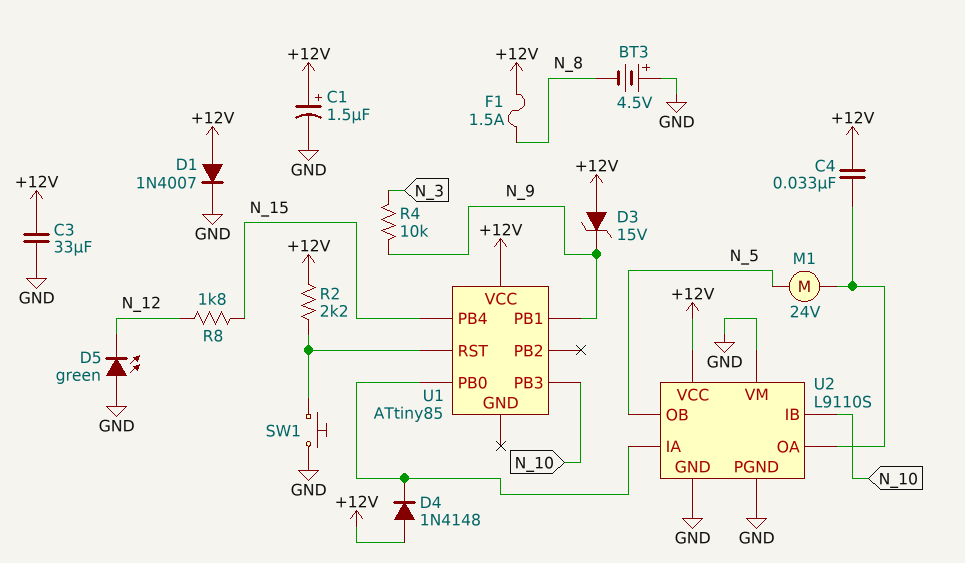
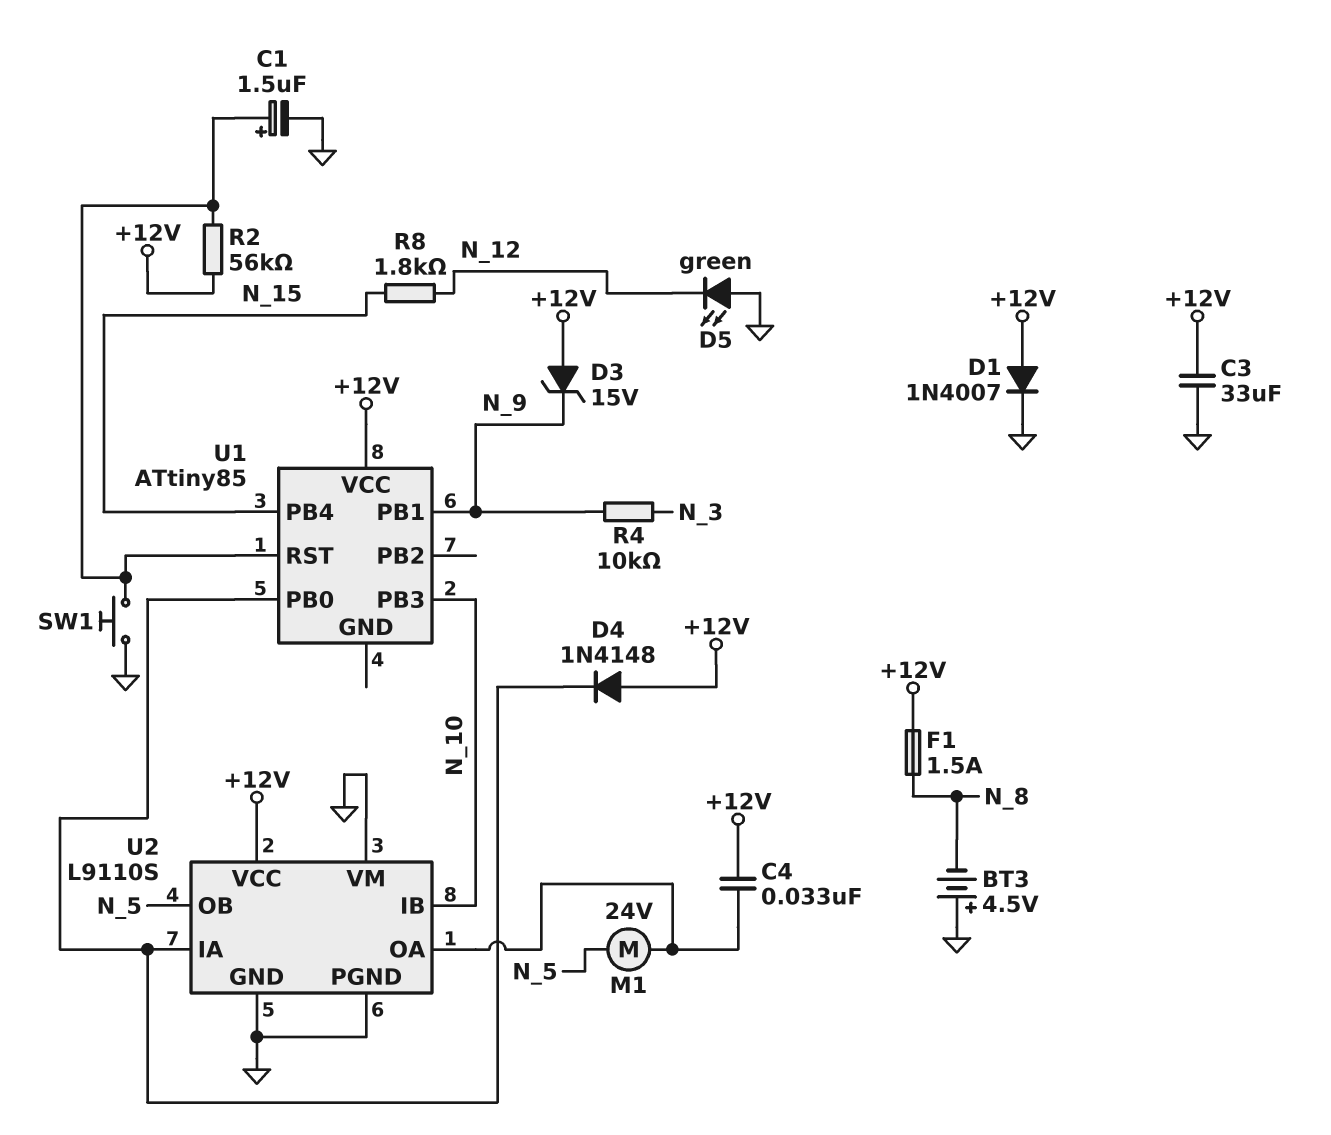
C1: 1.5uF (plus +12V, minus GND) -> 1.5uF (plus U1/RST, minus GND)
R2: 2.2k (+12V, U1/RST) -> 56k (+12V, U1/RST)

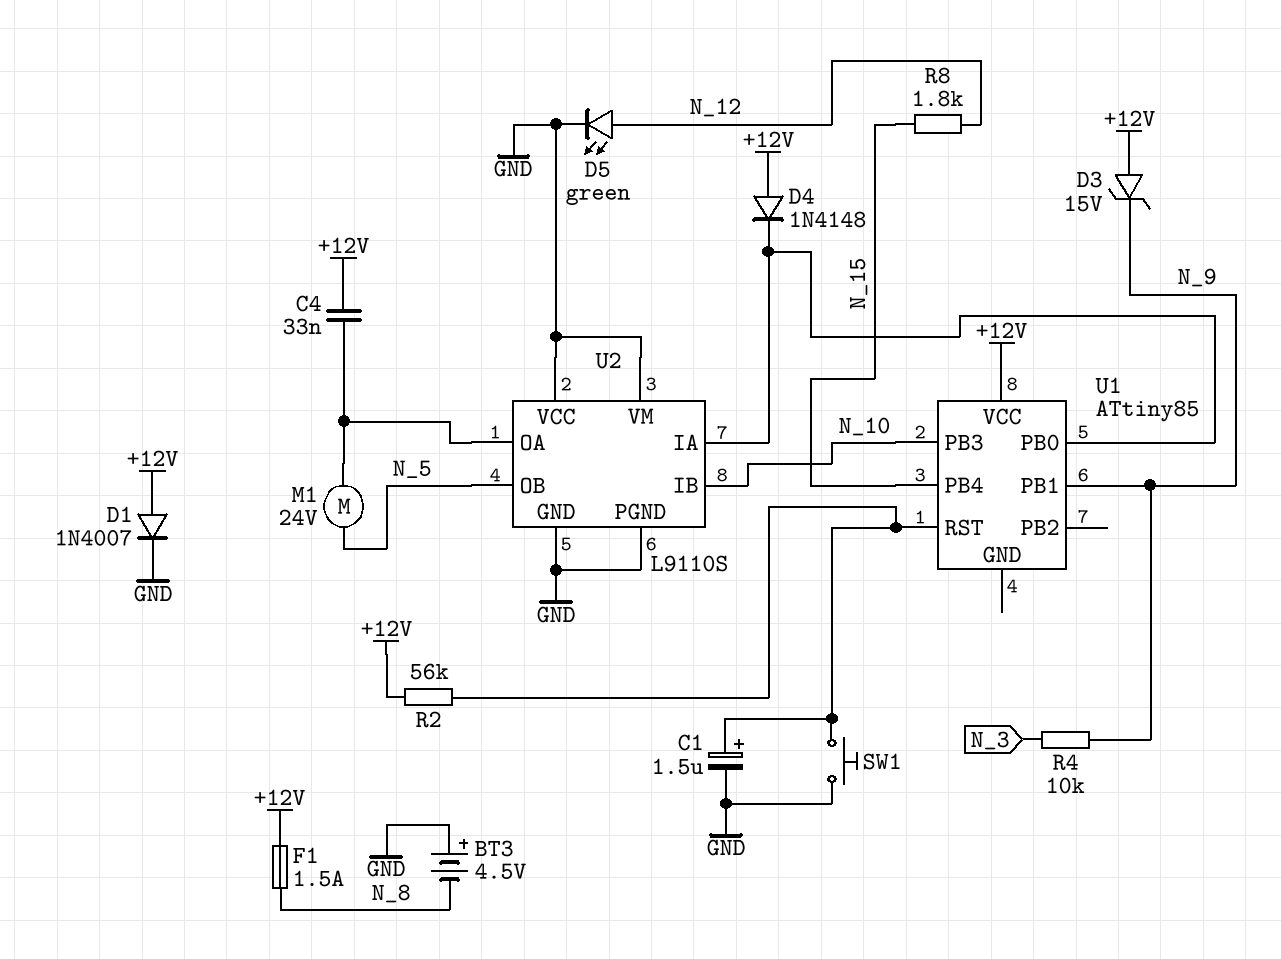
C3: 33uF (+12V, GND) -> none
D5: LED green (A GND, K N_12) -> LED green (A N_12, K GND)
U2 pin VCC: +12V -> GND

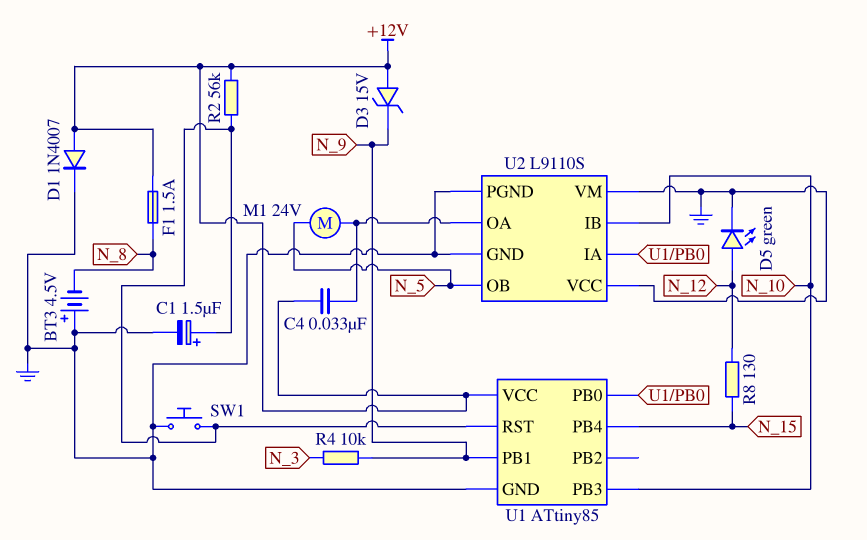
D4: diode 1N4148 (A +12V, K U1/PB0) -> none
R8: 1.8k (N_12, N_15) -> 130 (N_12, N_15)
U1 pin GND: none -> GND

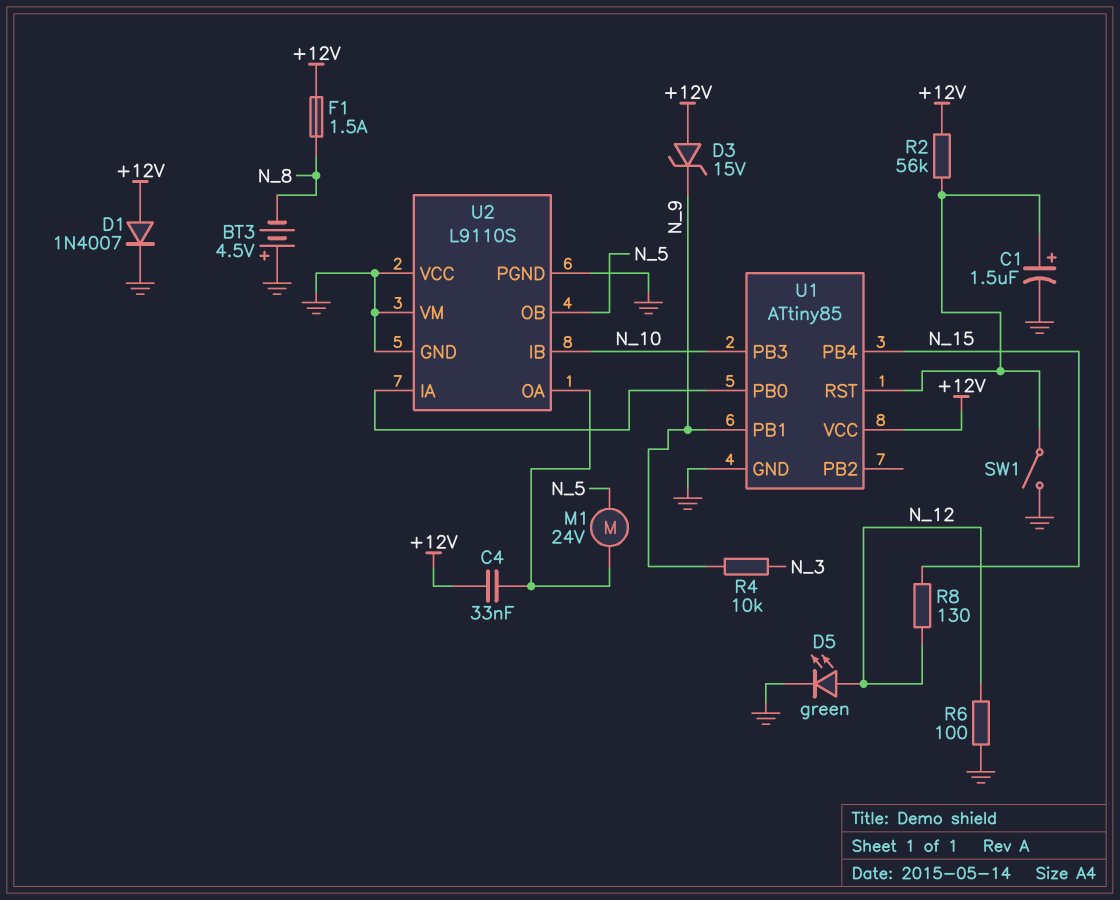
R6: none -> 100 (GND, N_12)
SW1: button (GND, U1/RST) -> switch (GND, U1/RST)

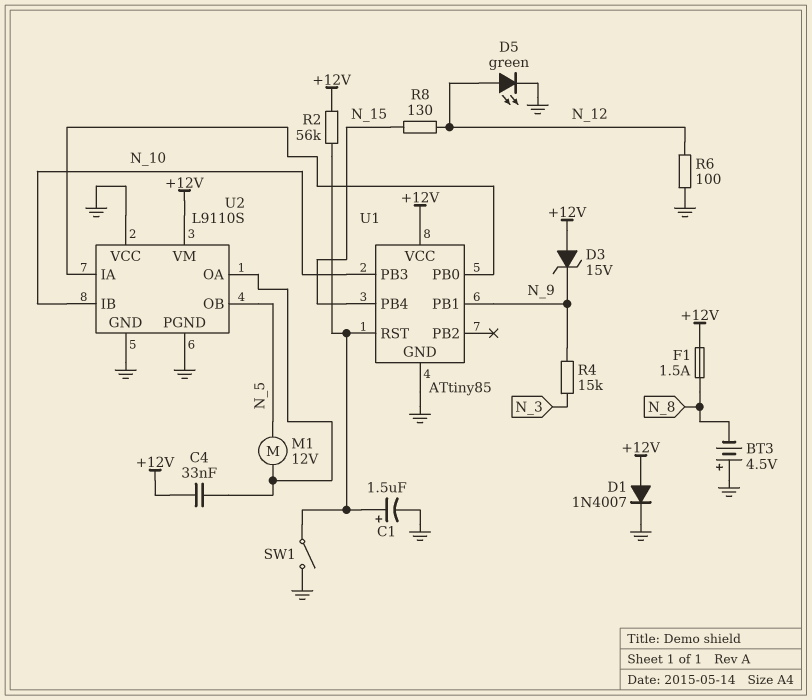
M1: motor 24V (N_5, U2/OA) -> motor 12V (N_5, U2/OA)
R4: 10k (N_3, N_9) -> 15k (N_3, N_9)
U2 pin VM: GND -> +12V

